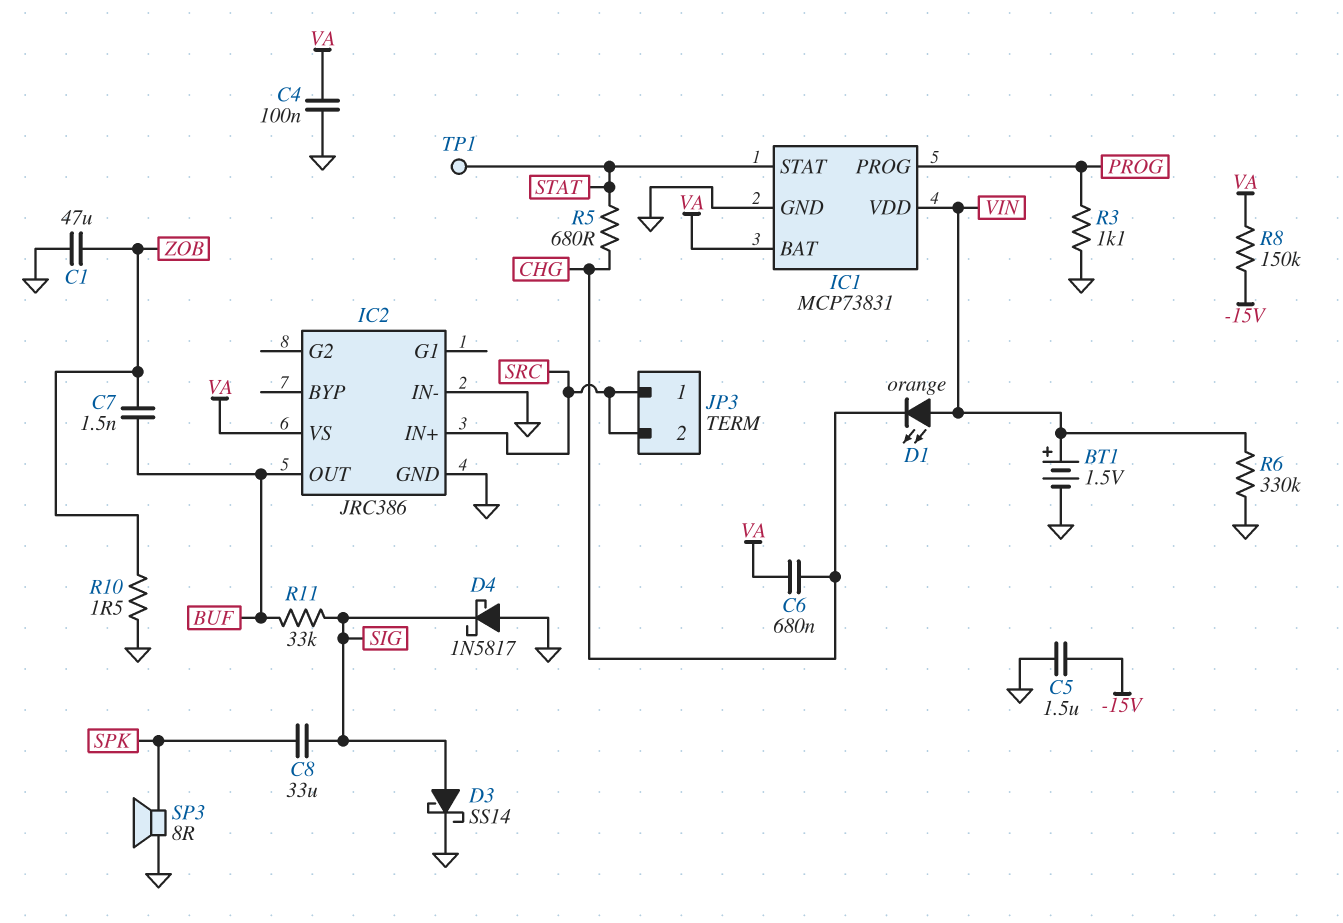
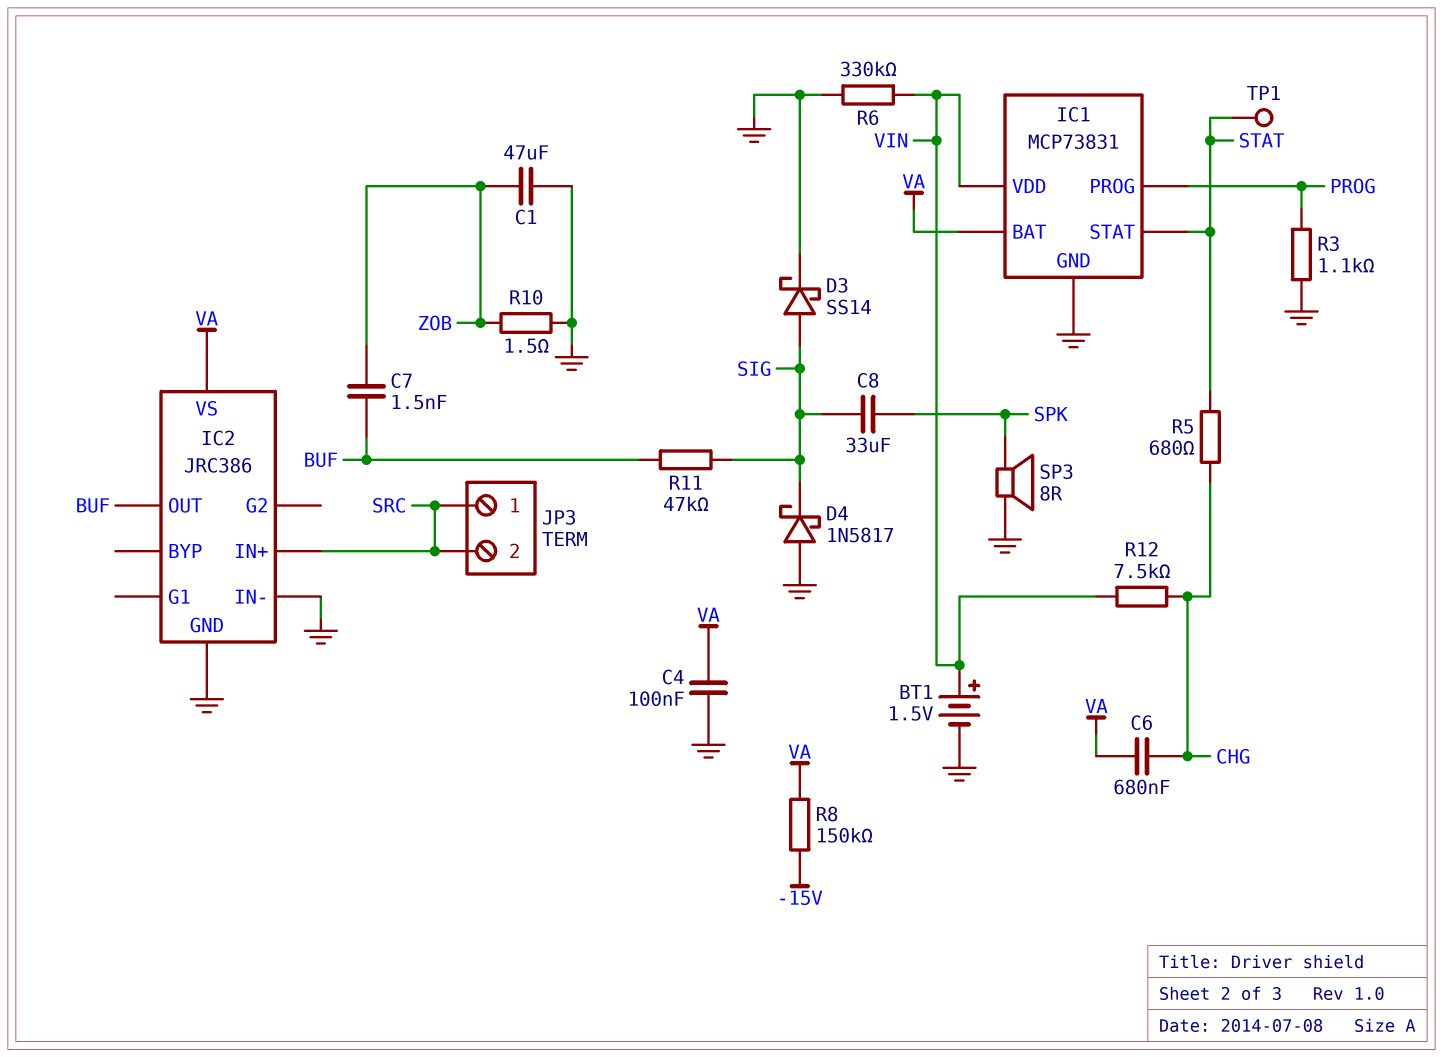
C5: 1.5uF (-15V, GND) -> none
D1: LED orange (A VIN, K CHG) -> none
R11: 33k (BUF, SIG) -> 47k (BUF, SIG)
R12: none -> 7.5k (CHG, VIN)

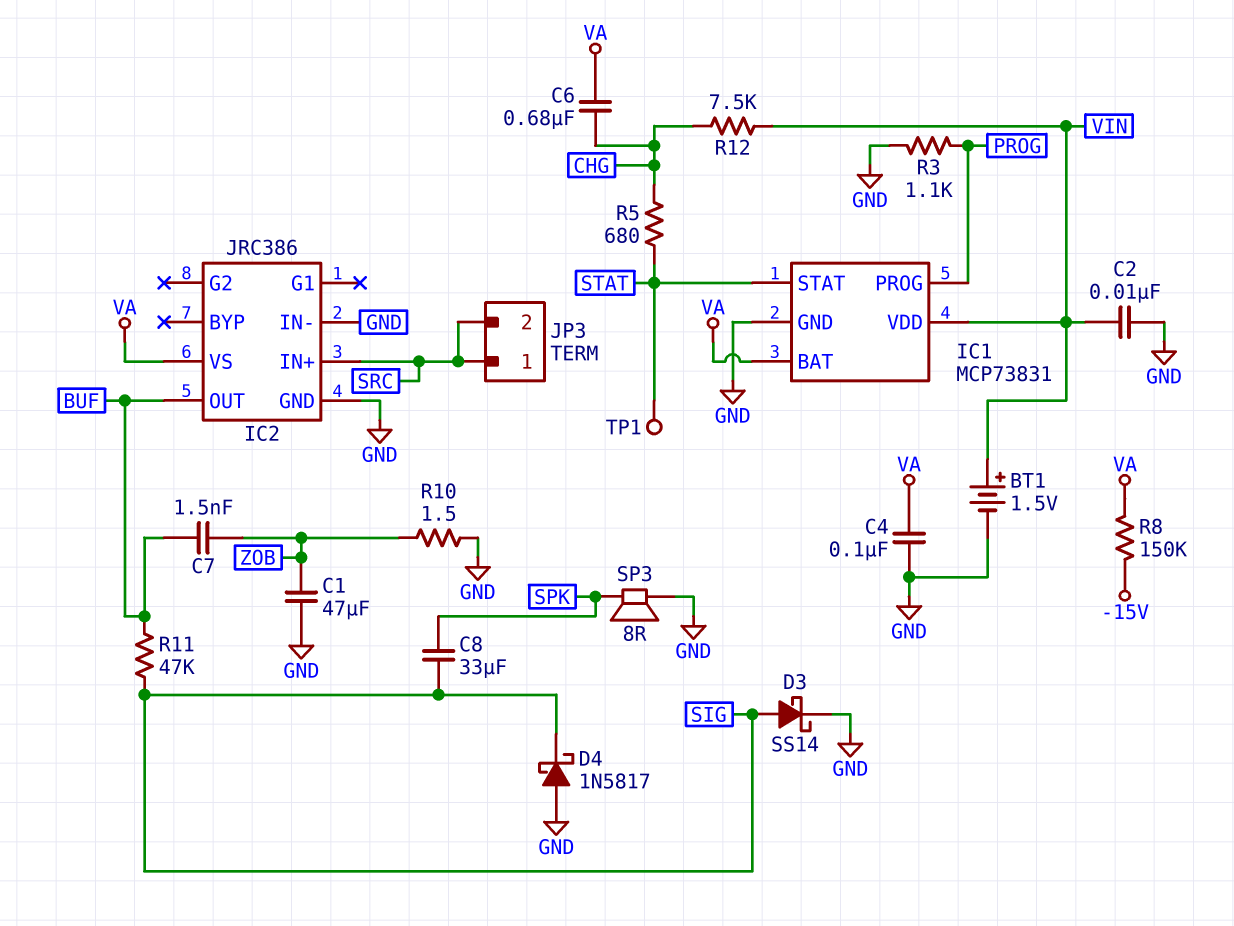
C2: none -> 10nF (GND, VIN)
R6: 330k (GND, VIN) -> none

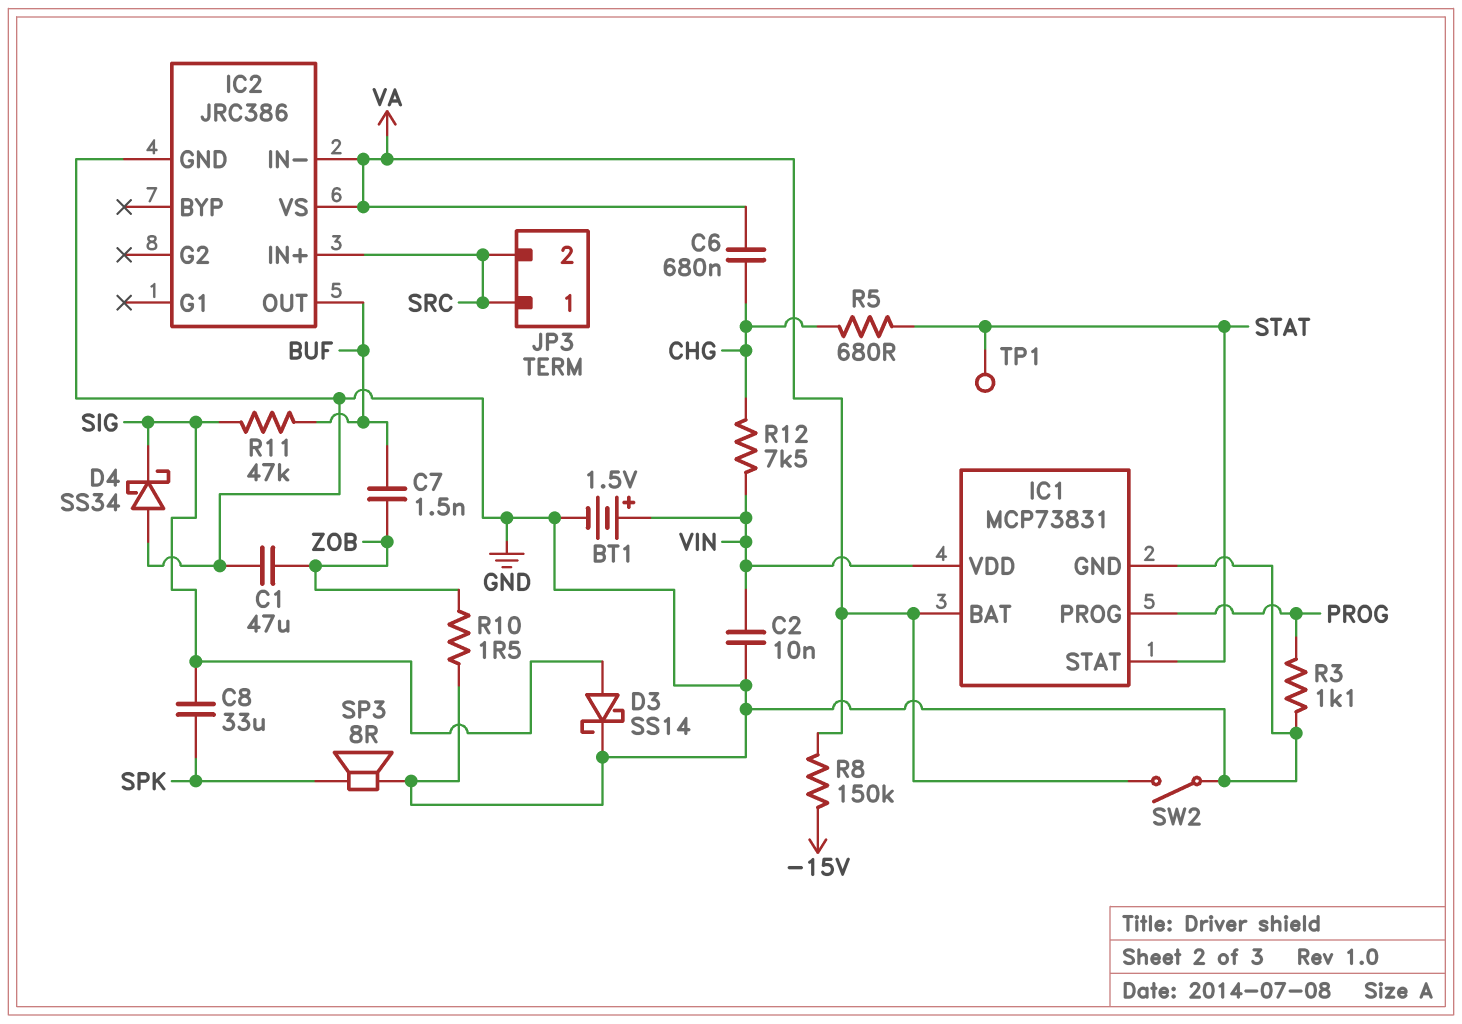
C4: 100nF (GND, VA) -> none
D4: schottky 1N5817 (A GND, K SIG) -> schottky SS34 (A GND, K SIG)
IC2 pin IN-: GND -> VA
SW2: none -> switch (GND, VA)

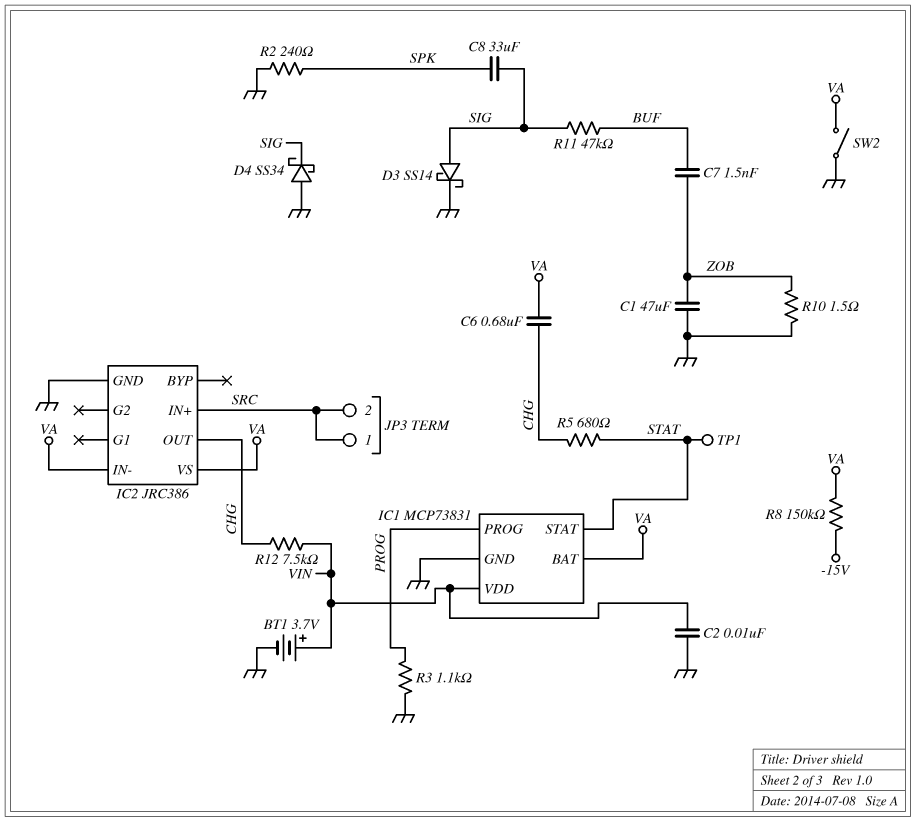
BT1: 1.5V (plus VIN, minus GND) -> 3.7V (plus VIN, minus GND)
IC2 pin OUT: BUF -> CHG
R2: none -> 240 (GND, SPK)
SP3: speaker 8R (GND, SPK) -> none

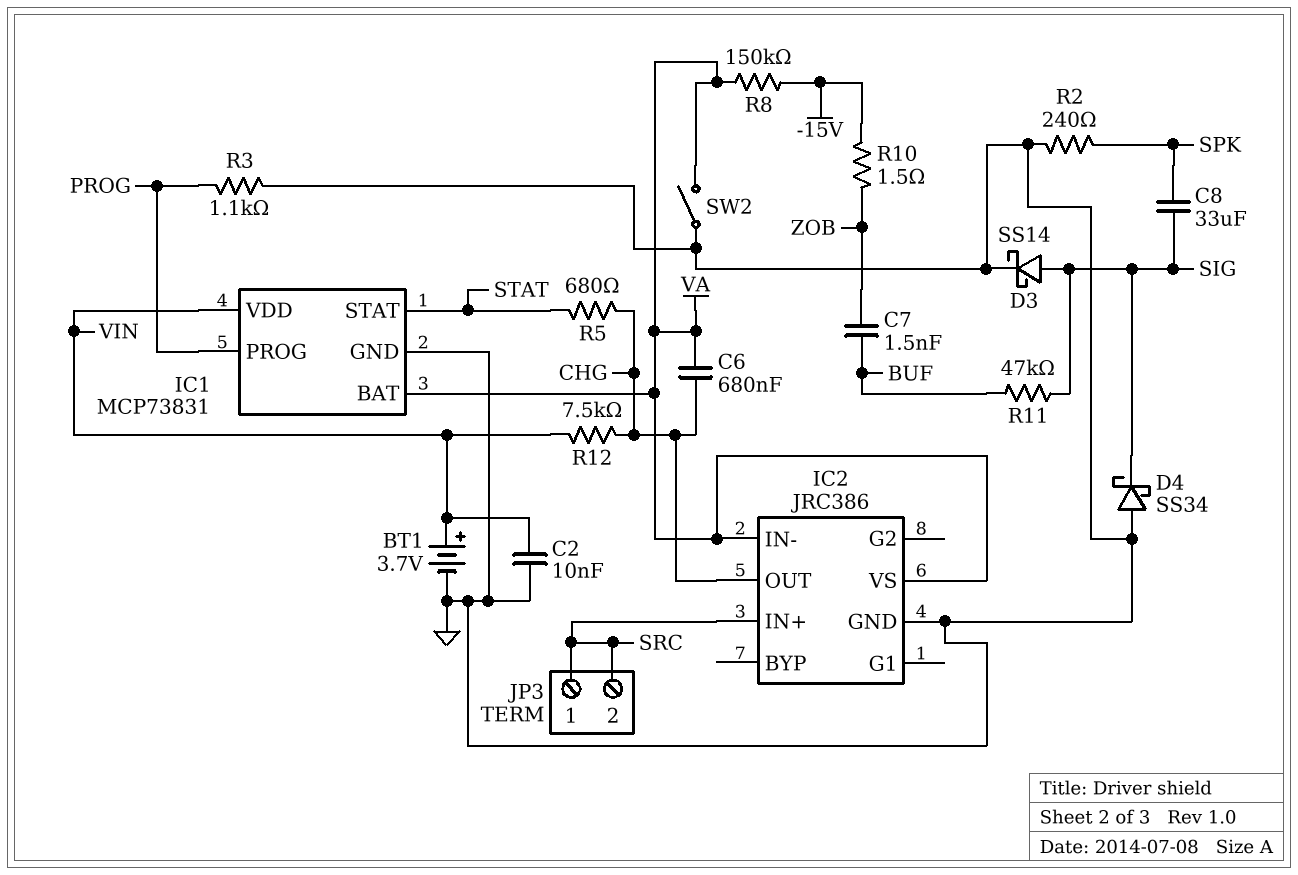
C1: 47uF (GND, ZOB) -> none
R10: 1.5 (GND, ZOB) -> 1.5 (-15V, ZOB)
TP1: test point (STAT) -> none

